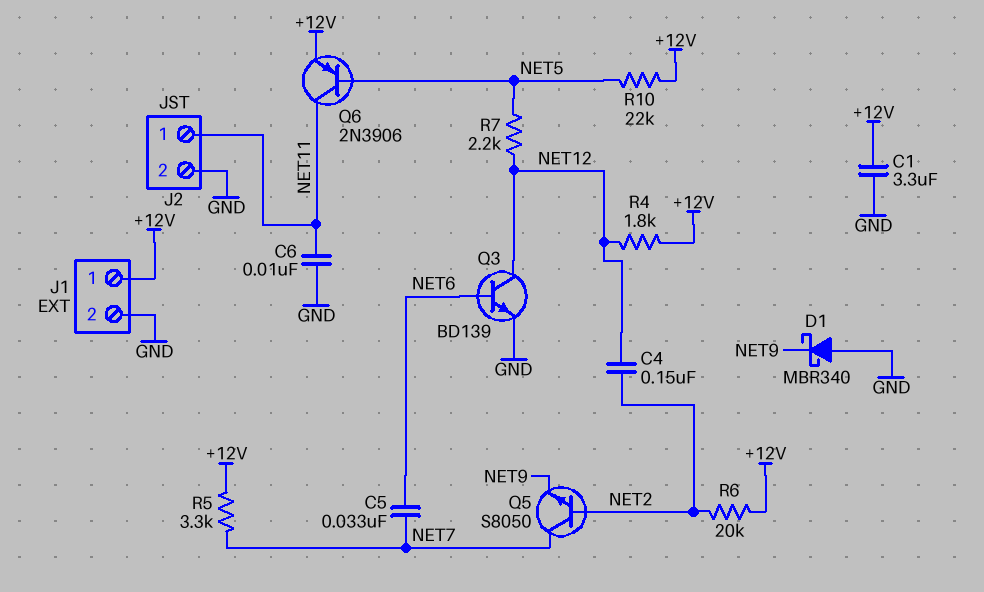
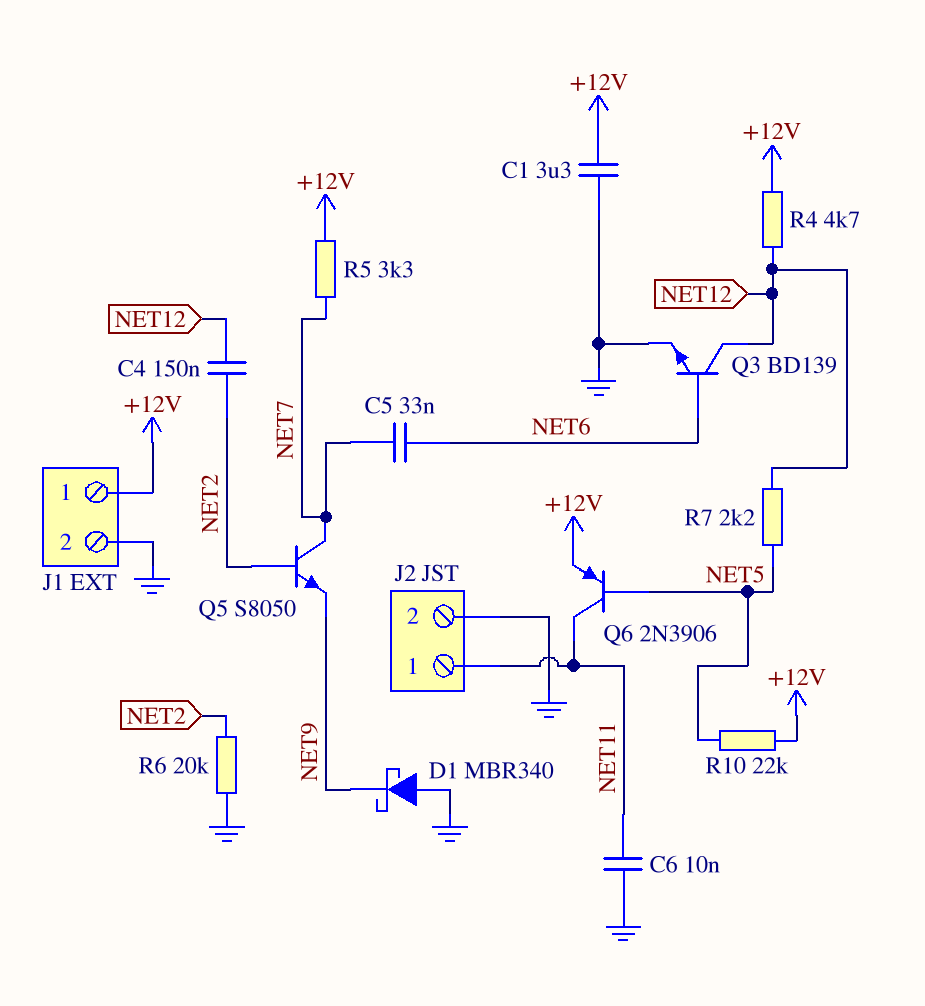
R4: 1.8k (+12V, NET12) -> 4.7k (+12V, NET12)
R6: 20k (+12V, NET2) -> 20k (GND, NET2)

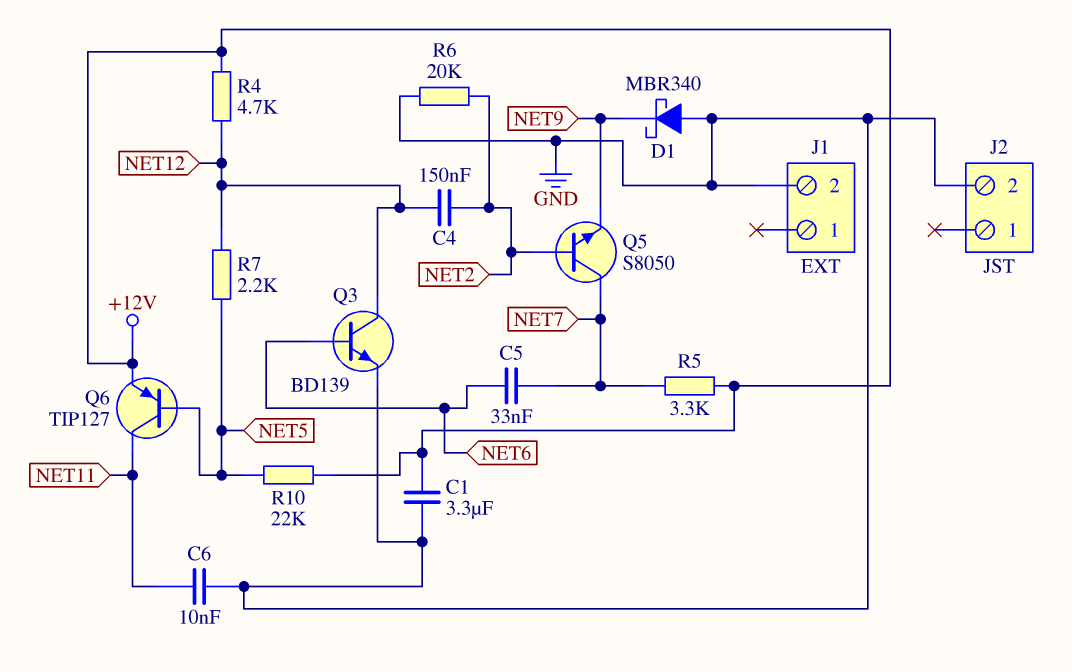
J1 pin 1: +12V -> none
J2 pin 1: NET11 -> none
Q6: PNP 2N3906 (B NET5, C NET11, E +12V) -> PNP TIP127 (B NET5, C NET11, E +12V)

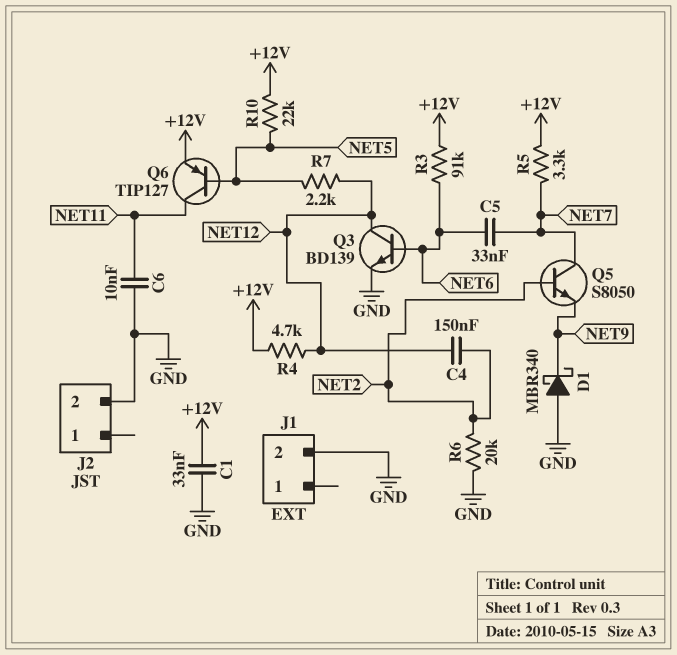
C1: 3.3uF (+12V, GND) -> 33nF (+12V, GND)
R3: none -> 91k (+12V, NET6)

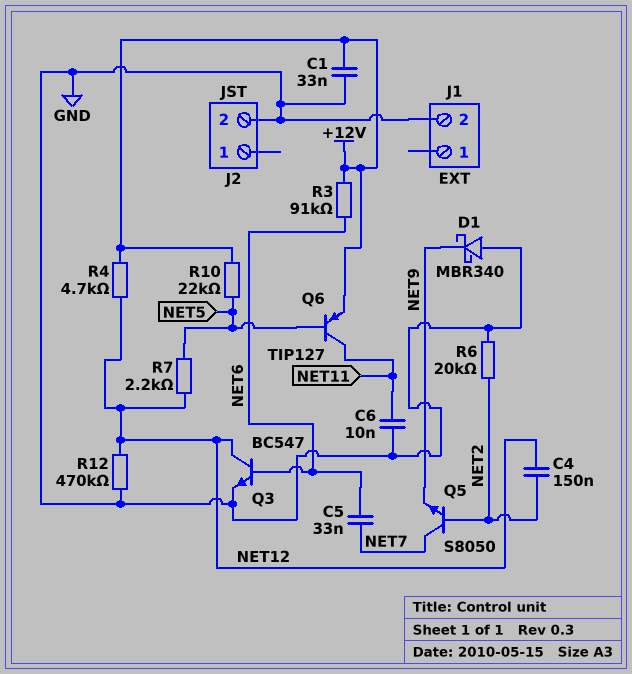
Q3: NPN BD139 (B NET6, C NET12, E GND) -> NPN BC547 (B NET6, C NET12, E GND)
R5: 3.3k (+12V, NET7) -> none
R12: none -> 470k (GND, NET12)

